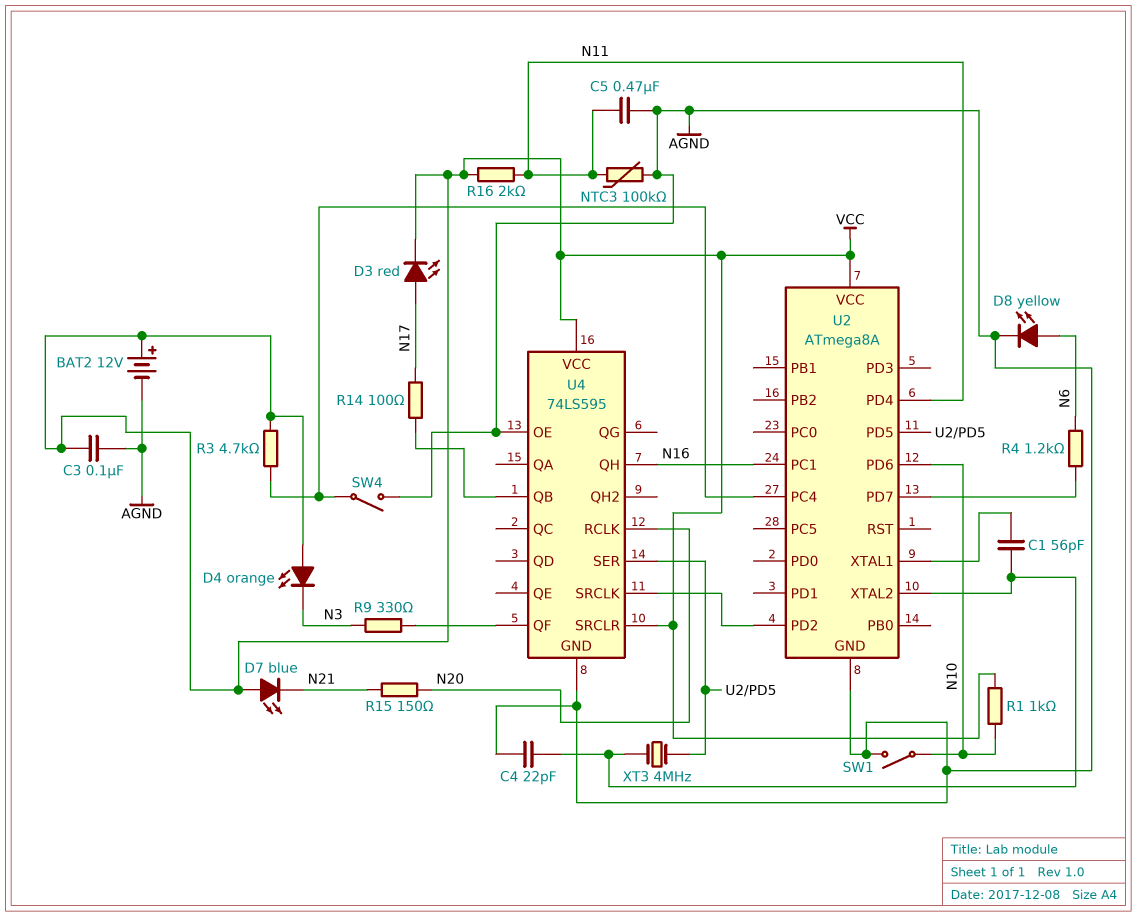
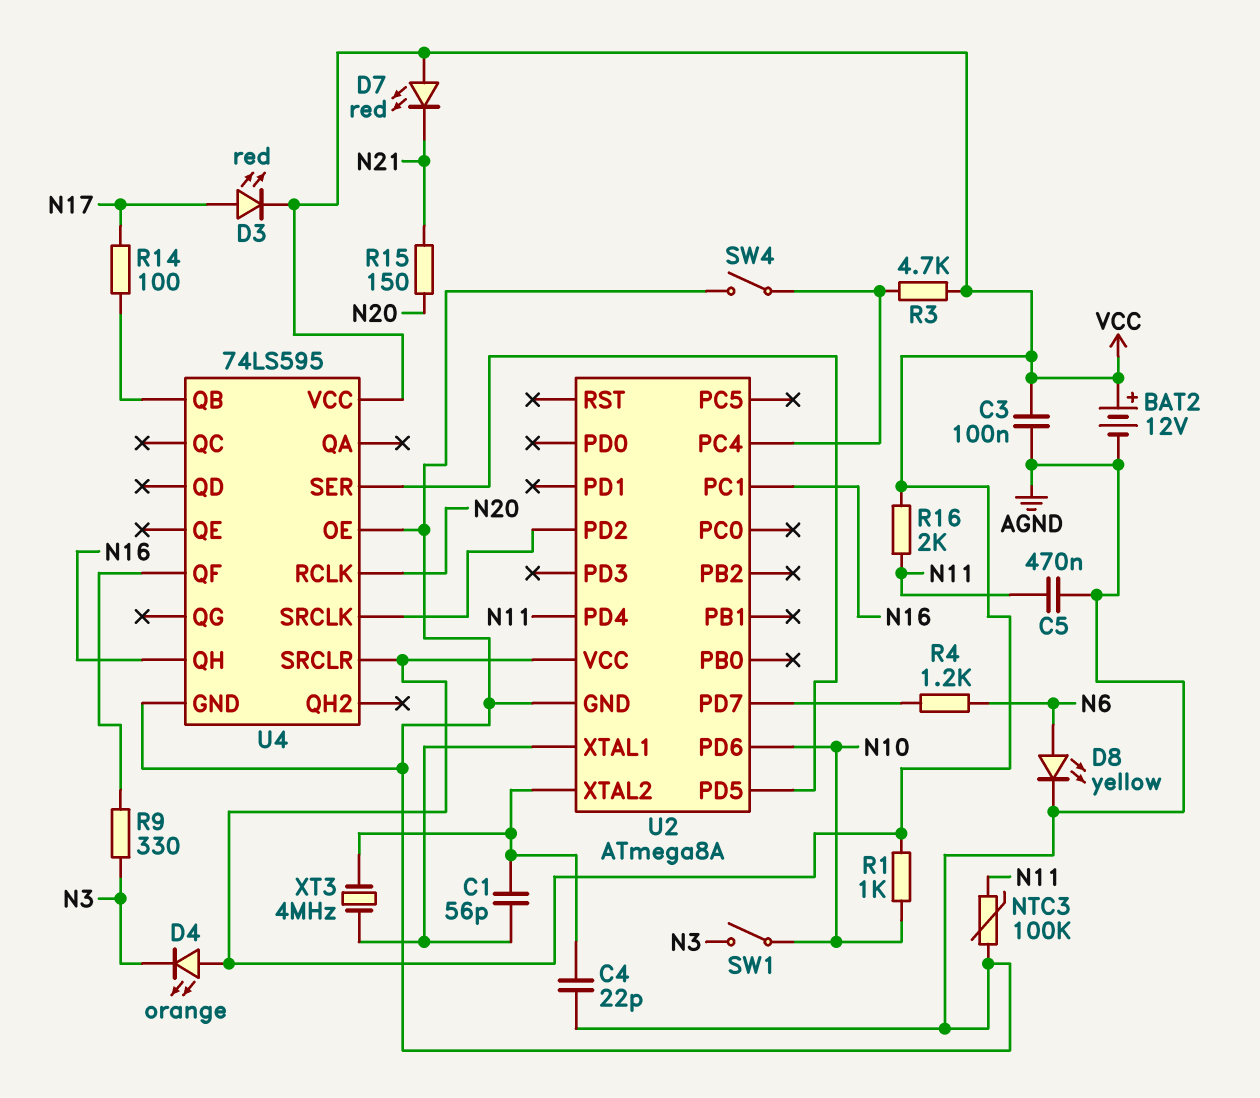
D7: LED blue (A VCC, K N21) -> LED red (A VCC, K N21)
SW1: switch (AGND, N10) -> switch (N3, N10)
XT3: 4MHz (U2/PD5, U2/XTAL2) -> 4MHz (U2/XTAL1, U2/XTAL2)

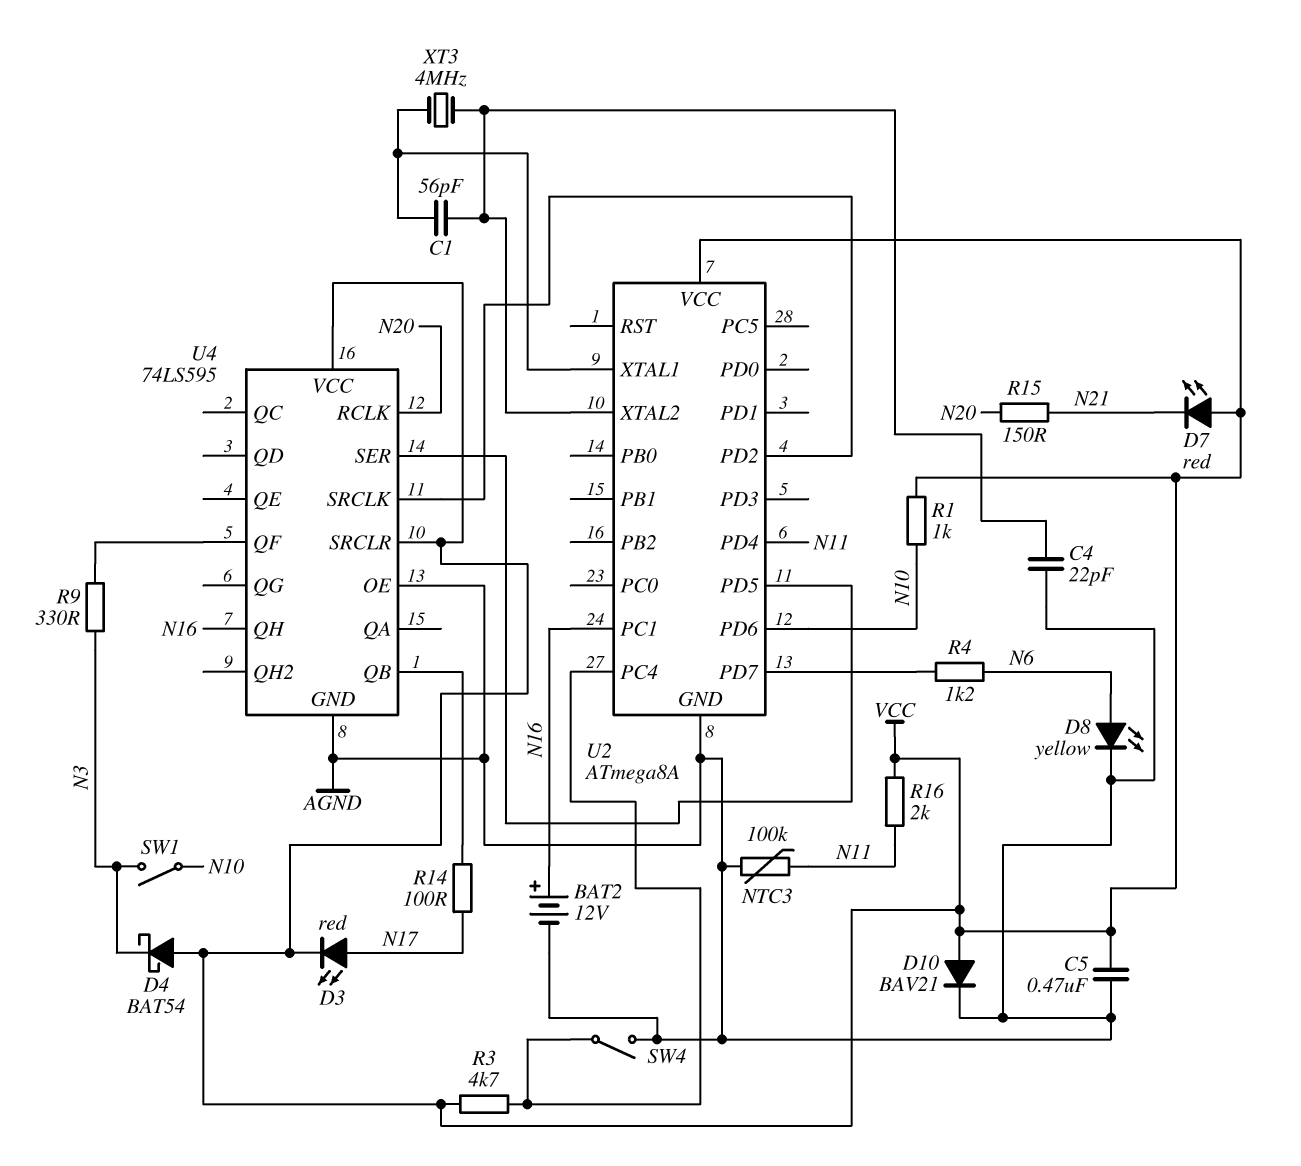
BAT2: 12V (plus VCC, minus AGND) -> 12V (plus N16, minus AGND)
C3: 100nF (AGND, VCC) -> none
C5: 470nF (AGND, N11) -> 470nF (AGND, VCC)
D4: LED orange (A VCC, K N3) -> schottky BAT54 (A VCC, K N3)
D10: none -> diode BAV21 (A VCC, K AGND)

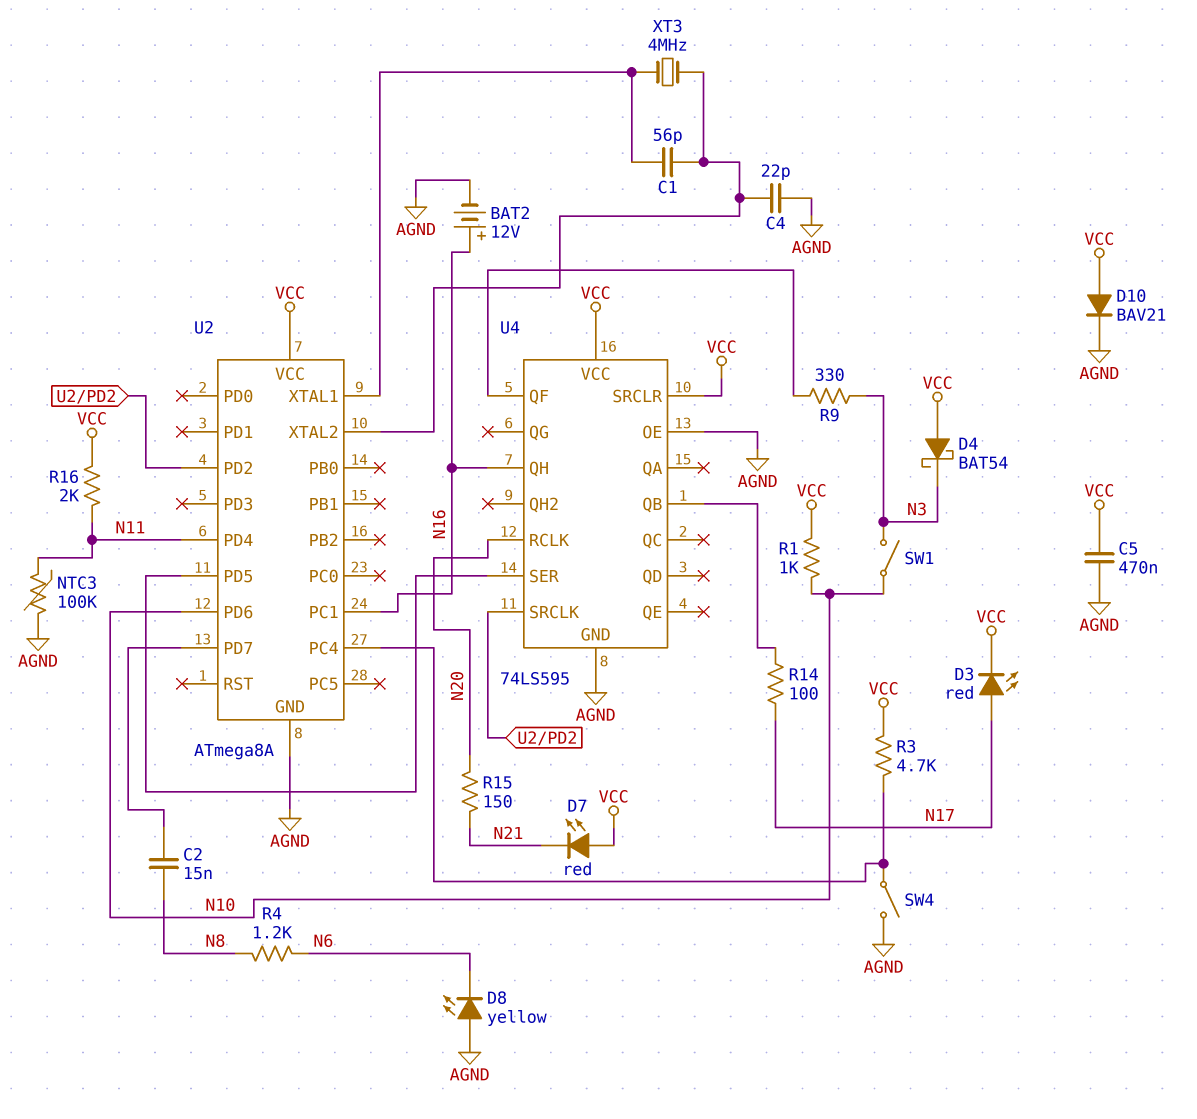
C2: none -> 15nF (N8, U2/PD7)
D8: LED yellow (A N6, K AGND) -> LED yellow (A AGND, K N6)
R4: 1.2k (N6, U2/PD7) -> 1.2k (N6, N8)

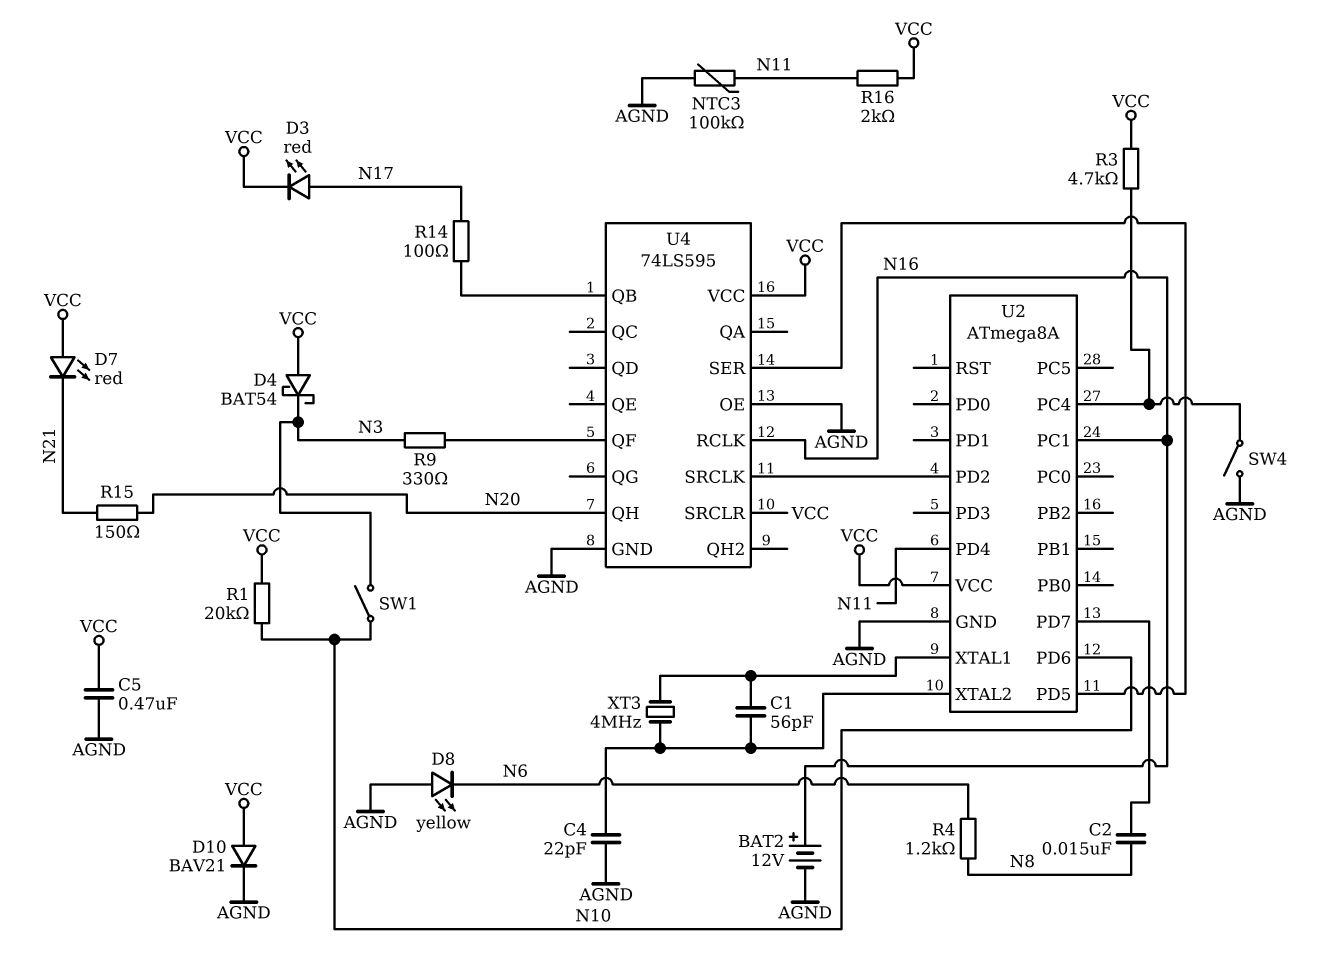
R1: 1k (N10, VCC) -> 20k (N10, VCC)
U4 pin QH: N16 -> N20
U4 pin RCLK: N20 -> N16

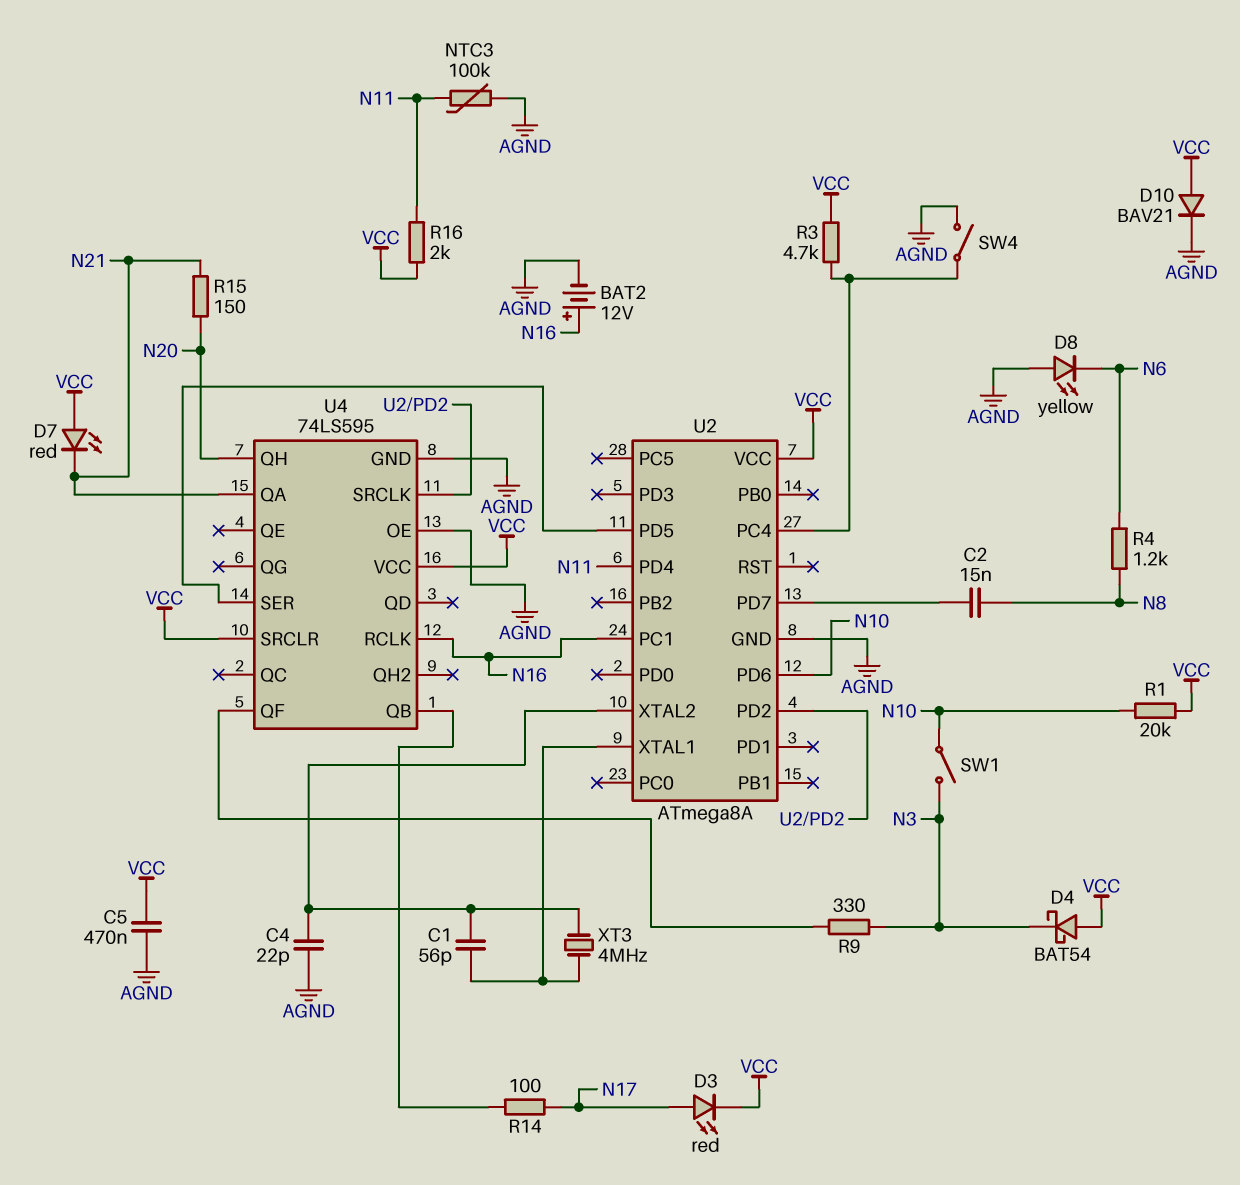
U4 pin QA: none -> N21

